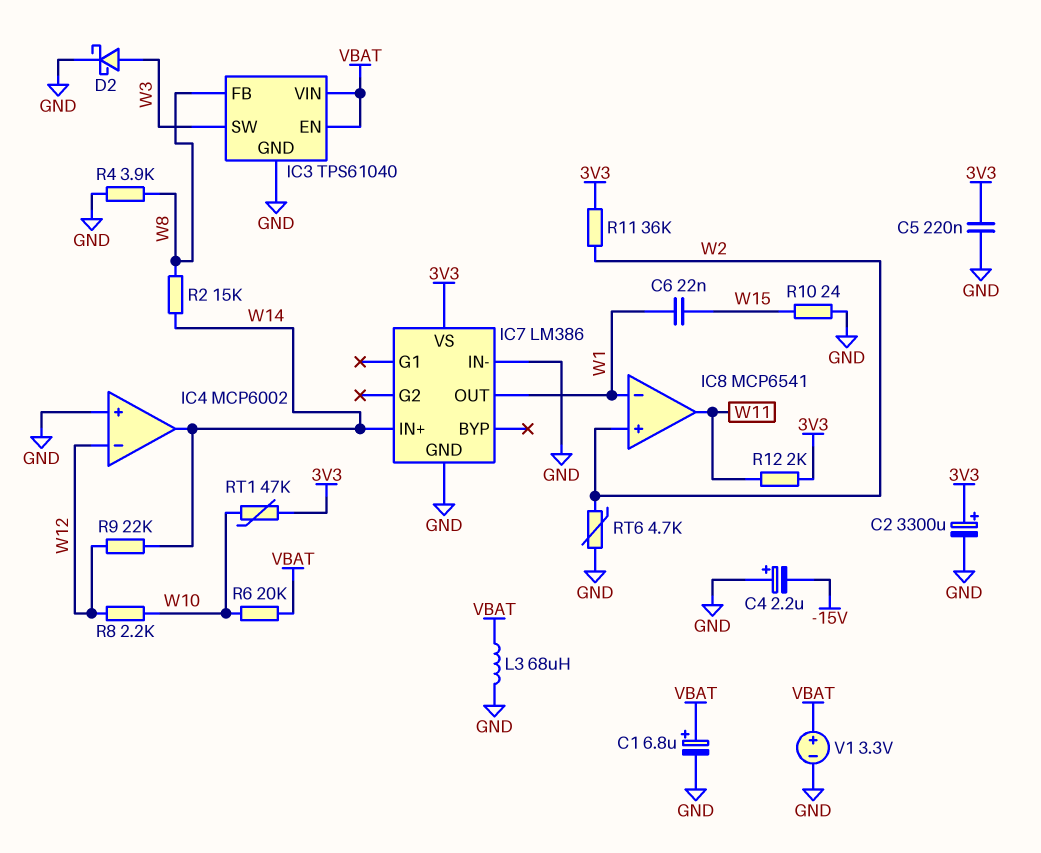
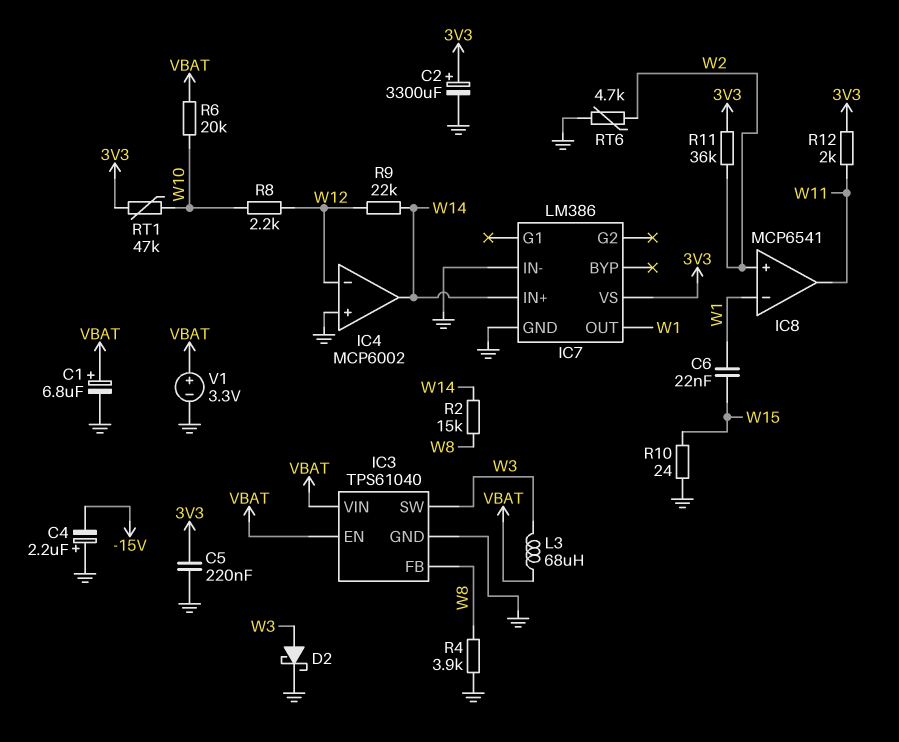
L3: 68uH (GND, VBAT) -> 68uH (VBAT, W3)

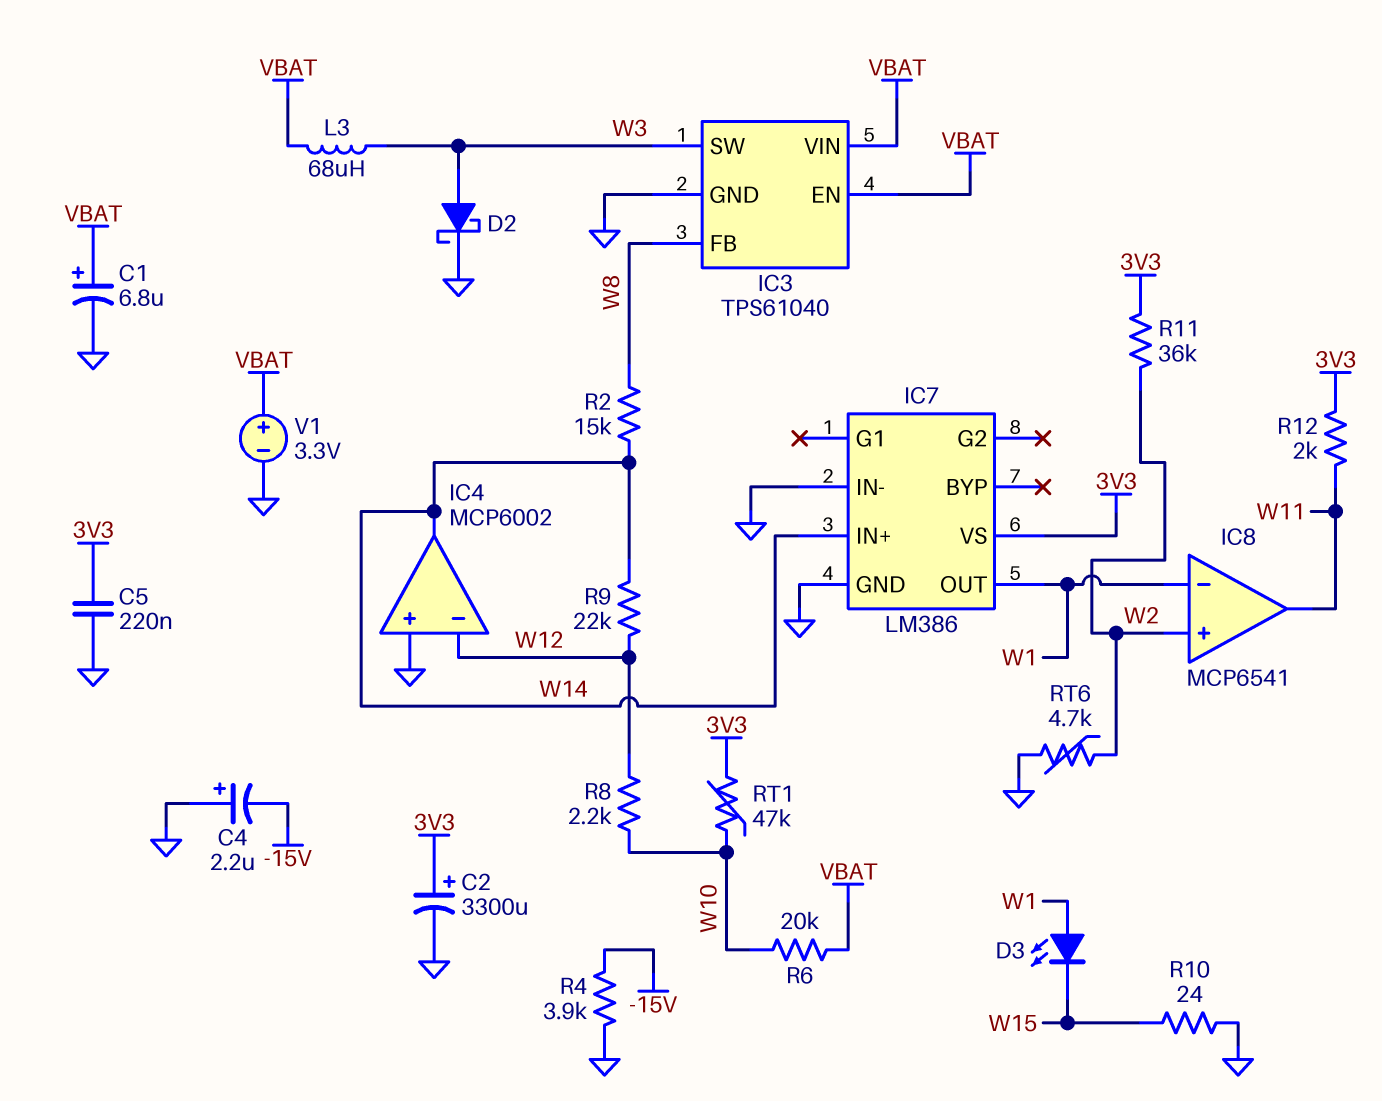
C6: 22nF (W1, W15) -> none
D3: none -> LED (A W1, K W15)
R4: 3.9k (GND, W8) -> 3.9k (-15V, GND)

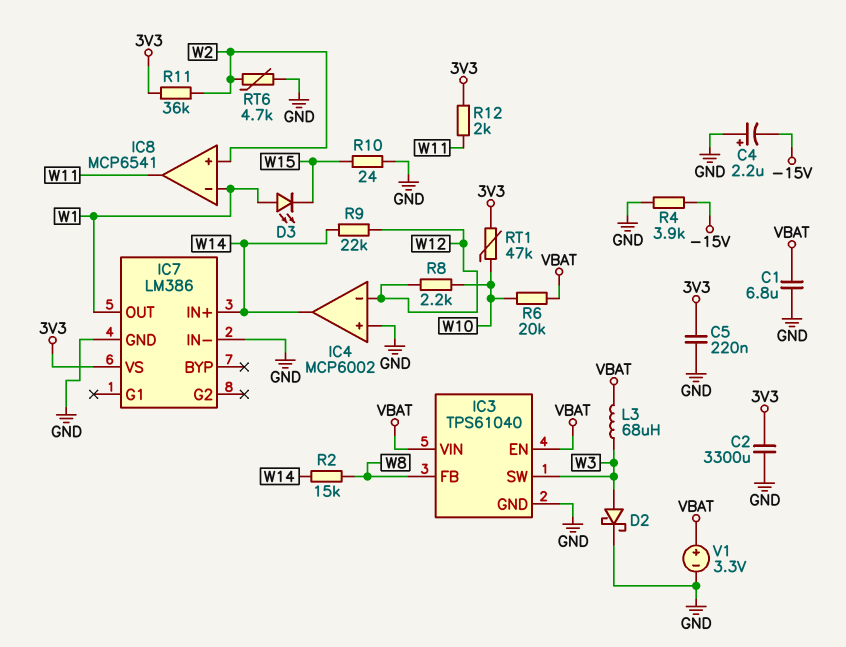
C1: 6.8uF (plus VBAT, minus GND) -> 6.8uF (GND, VBAT)
C2: 3300uF (plus 3V3, minus GND) -> 3300uF (3V3, GND)

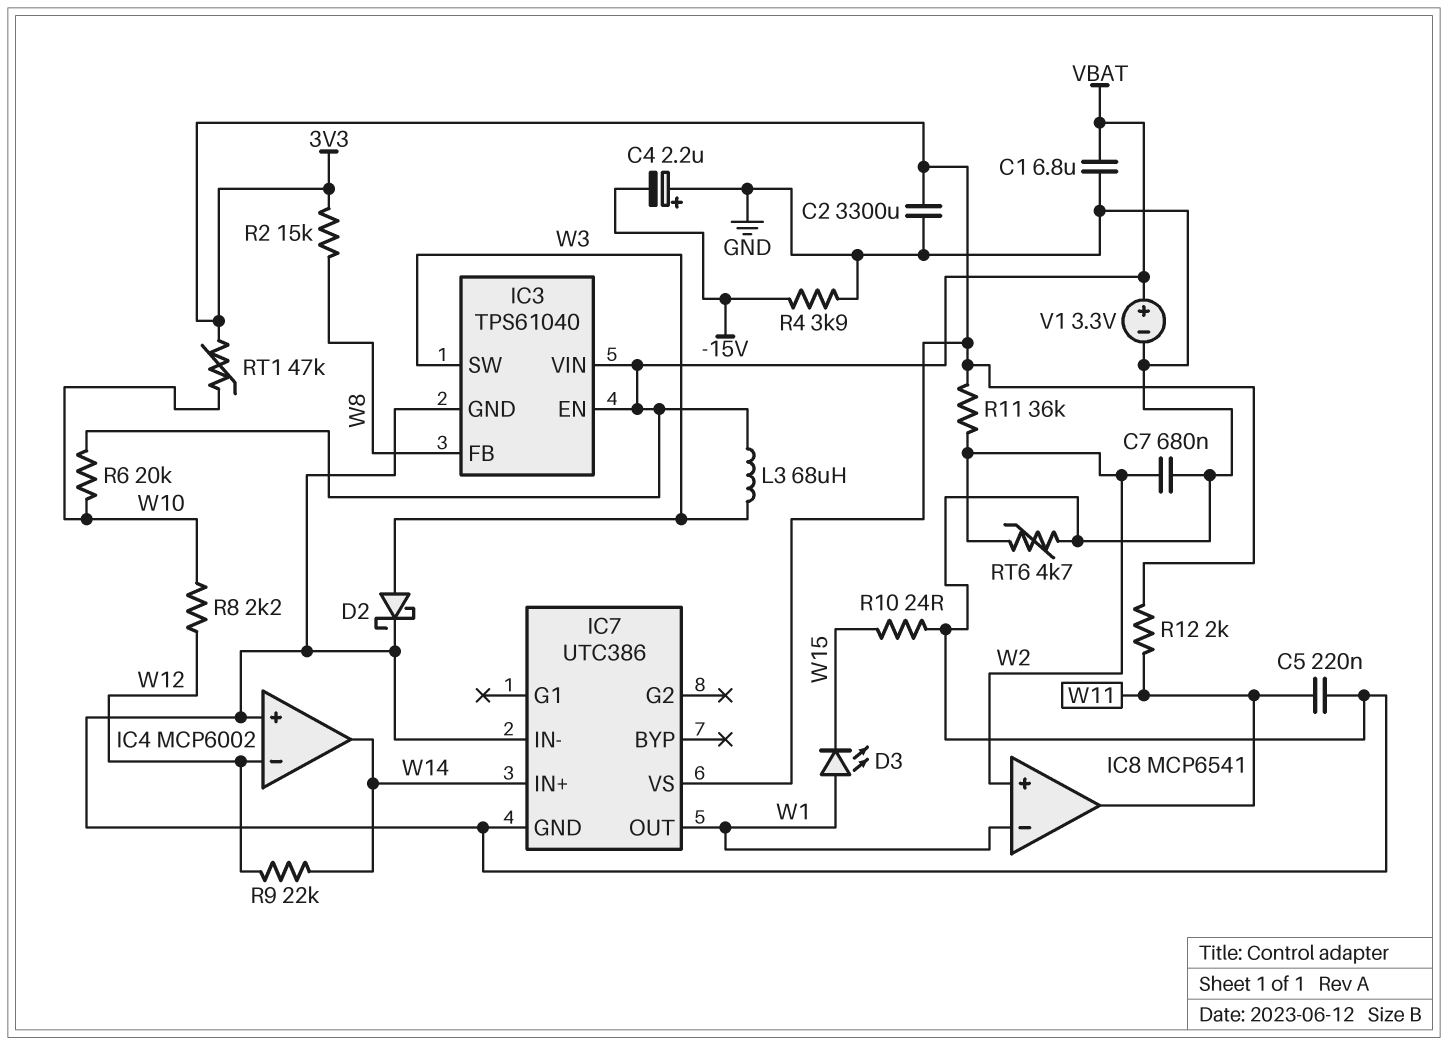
C5: 220nF (3V3, GND) -> 220nF (GND, W11)
C7: none -> 680nF (GND, W2)
IC7: LM386 -> UTC386
R2: 15k (W8, W14) -> 15k (3V3, W8)

